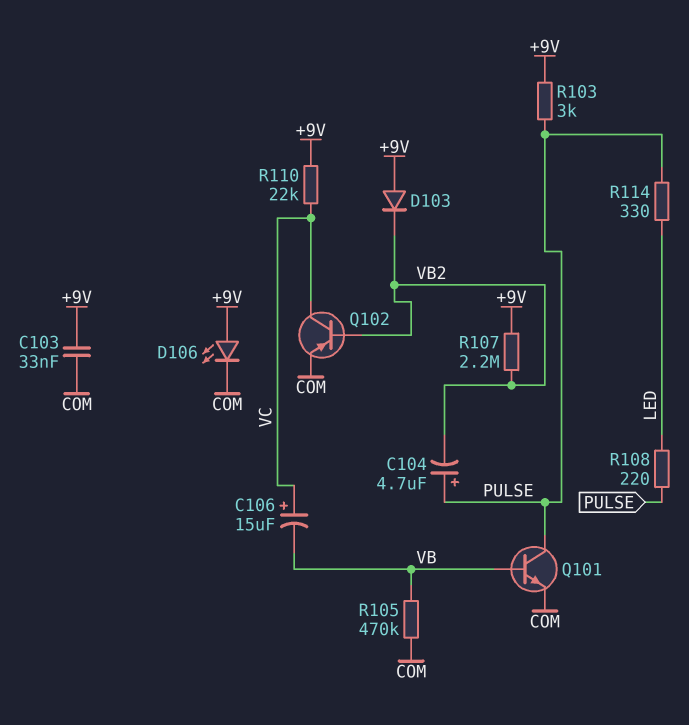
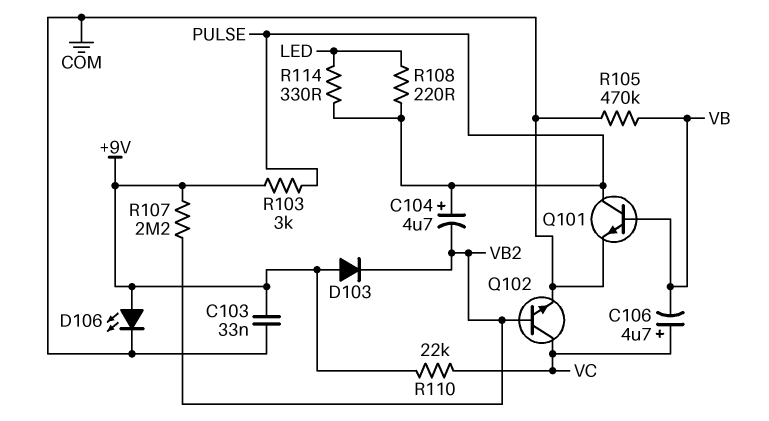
C106: 15uF (plus VC, minus VB) -> 4.7uF (plus VC, minus VB)
Q102: PNP (B VB2, C VC, E COM) -> NPN (B VB2, C VC, E COM)

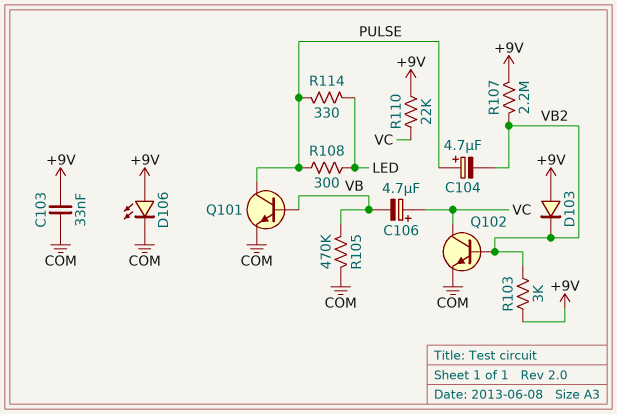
R103: 3k (+9V, PULSE) -> 3k (+9V, VB2)
R108: 220 (LED, PULSE) -> 300 (LED, PULSE)

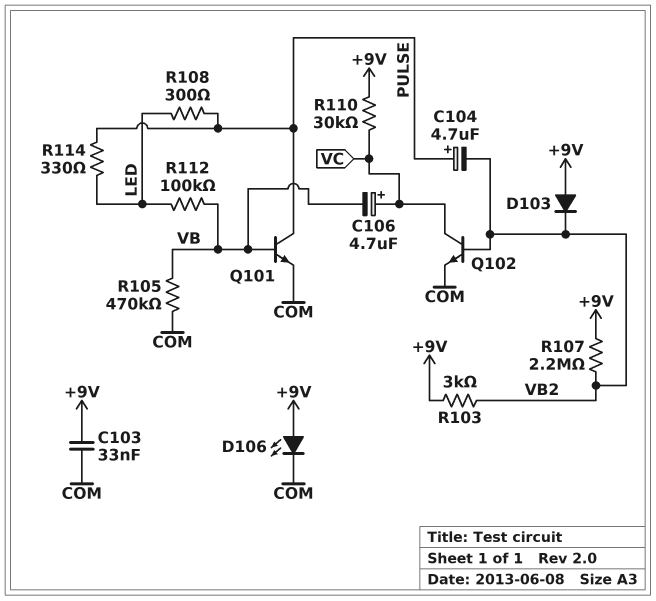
R110: 22k (+9V, VC) -> 30k (+9V, VC)
R112: none -> 100k (LED, VB)

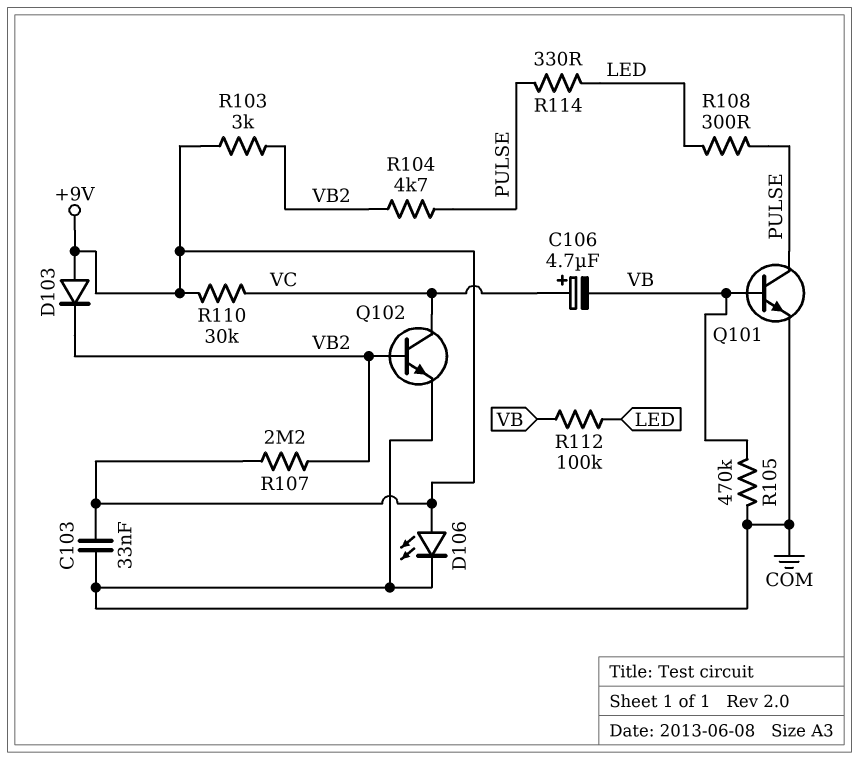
C104: 4.7uF (plus PULSE, minus VB2) -> none
R104: none -> 4.7k (PULSE, VB2)

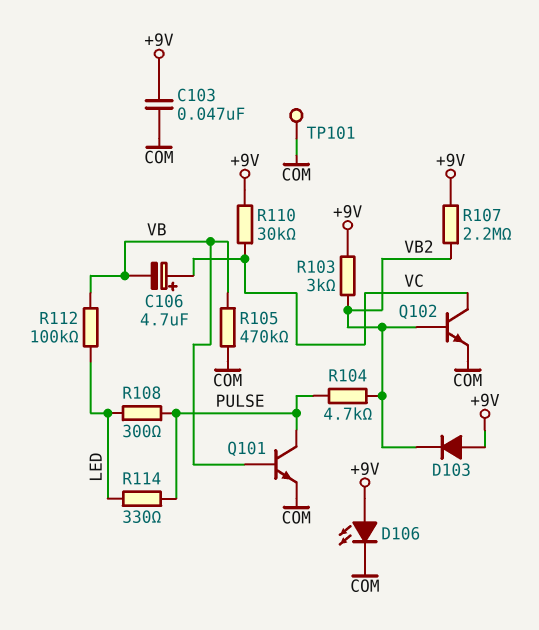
C103: 33nF (+9V, COM) -> 47nF (+9V, COM)
TP101: none -> test point (COM)

